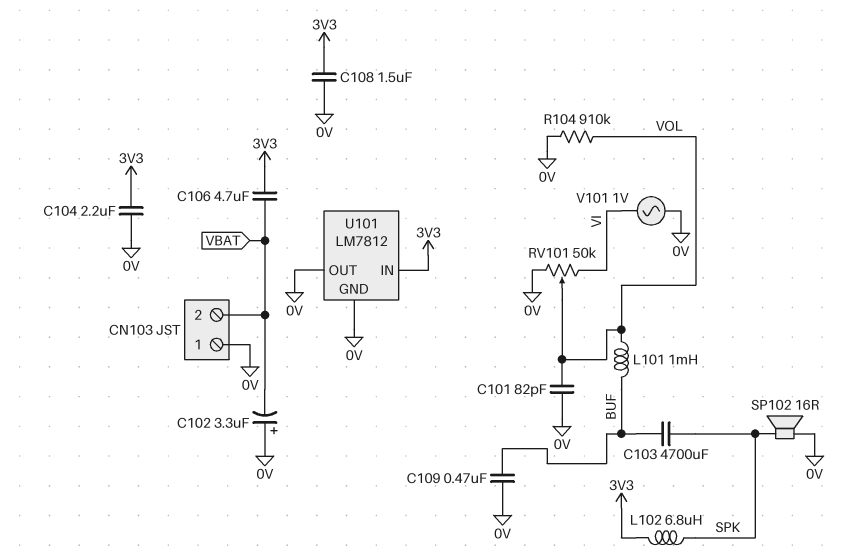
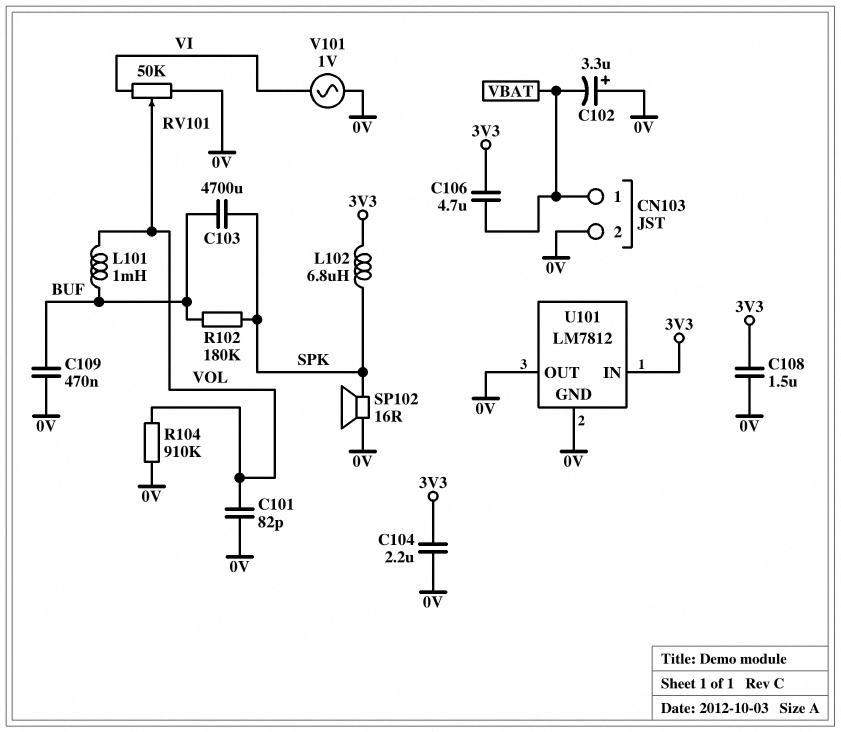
CN103 pin 1: 0V -> VBAT
CN103 pin 2: VBAT -> 0V
R102: none -> 180k (BUF, SPK)

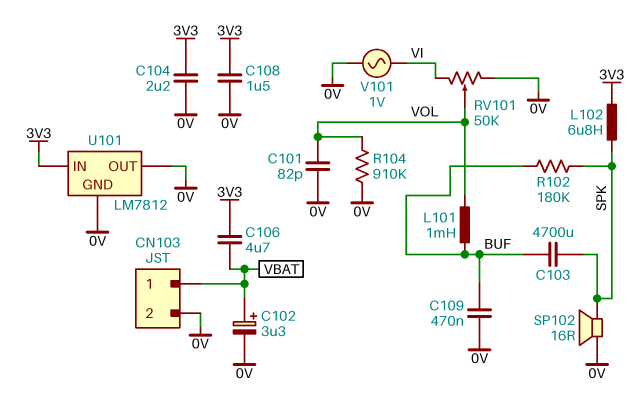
C102: 3.3uF (plus 0V, minus VBAT) -> 3.3uF (plus VBAT, minus 0V)

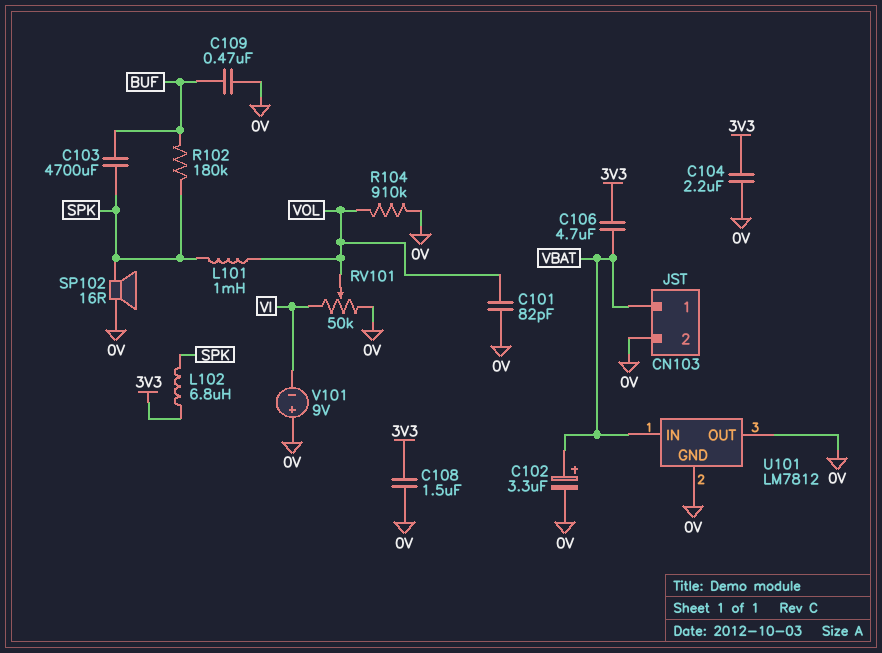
L101: 1mH (BUF, VOL) -> 1mH (SPK, VOL)
U101 pin IN: 3V3 -> VBAT
V101: AC 1V (0V, VI) -> 9V (plus 0V, minus VI)

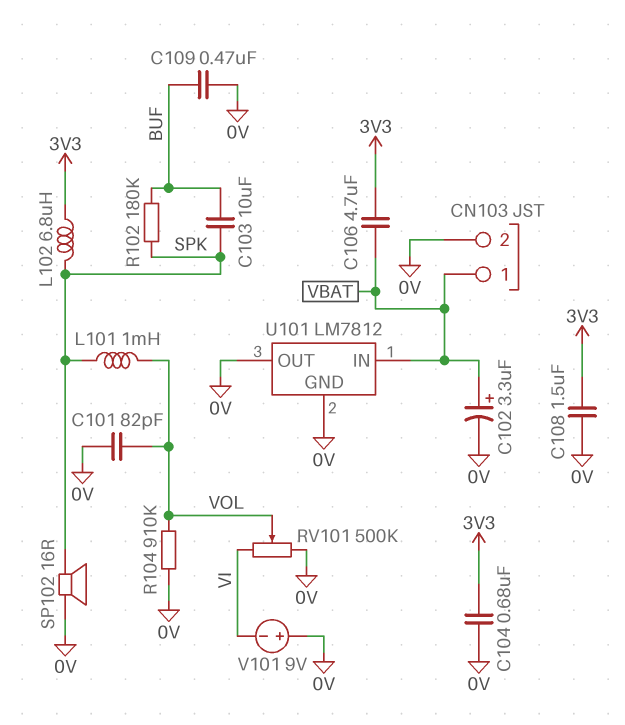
C103: 4700uF (BUF, SPK) -> 10uF (BUF, SPK)
C104: 2.2uF (0V, 3V3) -> 680nF (0V, 3V3)
RV101: 50k (0V, VI, wiper VOL) -> 500k (0V, VI, wiper VOL)

